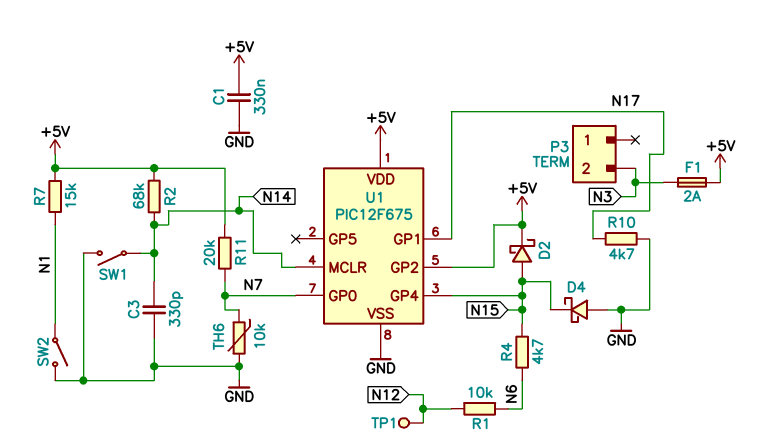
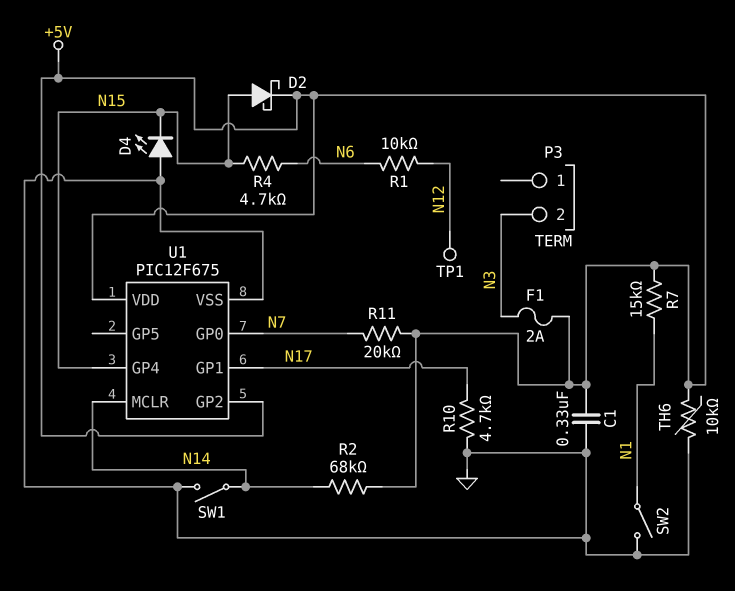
C3: 330pF (GND, N14) -> none
D4: schottky (A GND, K N15) -> LED (A GND, K N15)
TH6: 10k (GND, N7) -> 10k (+5V, GND)

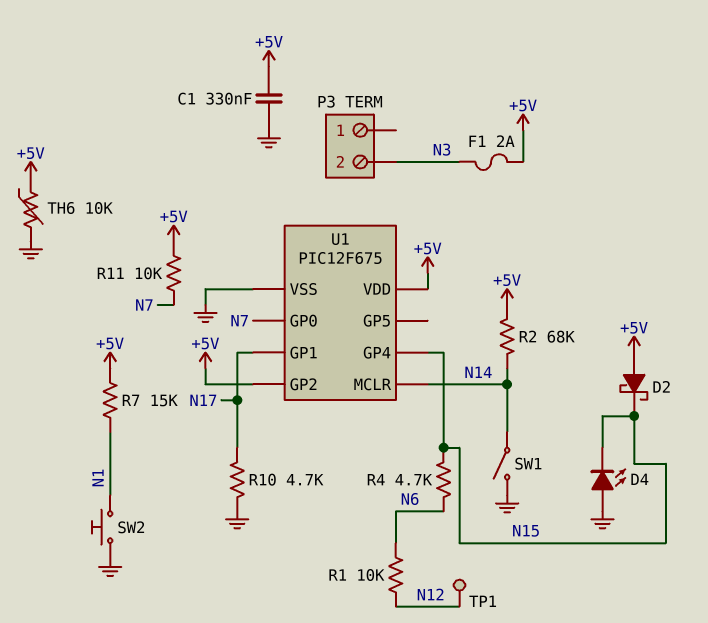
D2: schottky (A N15, K +5V) -> schottky (A +5V, K N15)
R11: 20k (+5V, N7) -> 10k (+5V, N7)
SW2: switch (GND, N1) -> button (GND, N1)

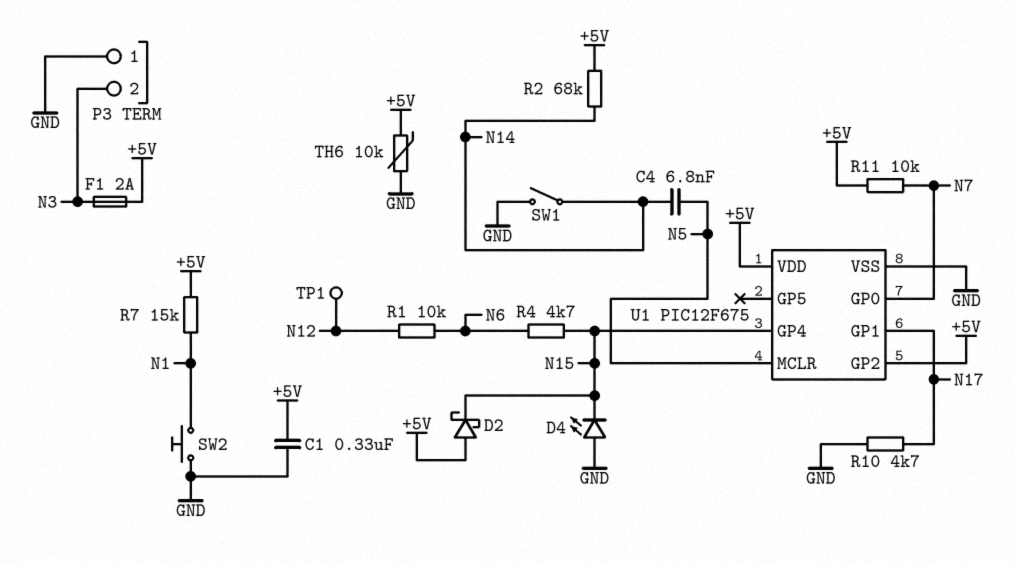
C4: none -> 6.8nF (N5, N14)
P3 pin 1: none -> GND
U1 pin MCLR: N14 -> N5

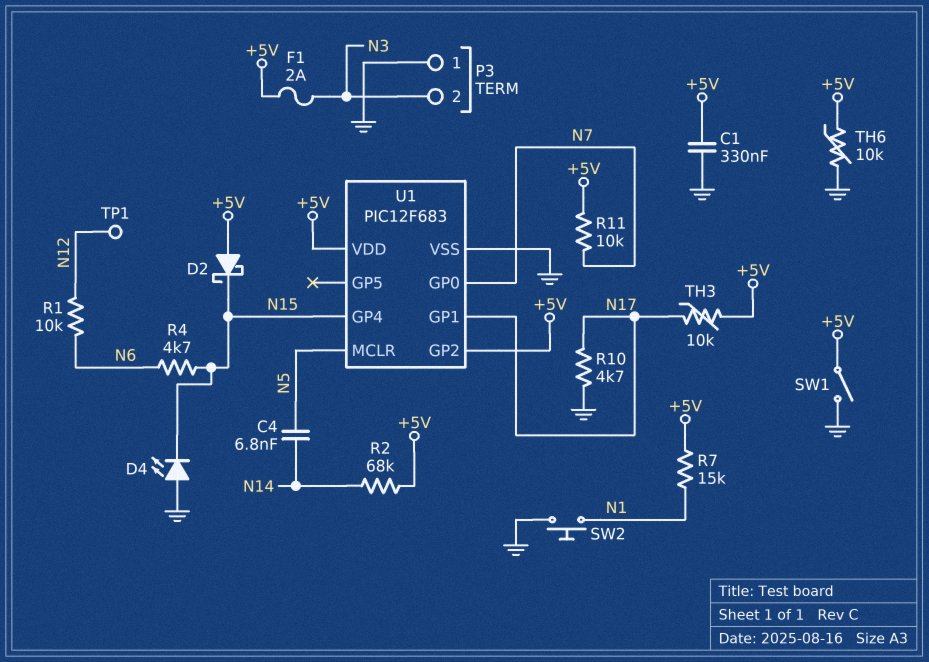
SW1: switch (GND, N14) -> switch (+5V, GND)
TH3: none -> 10k (+5V, N17)
U1: PIC12F675 -> PIC12F683

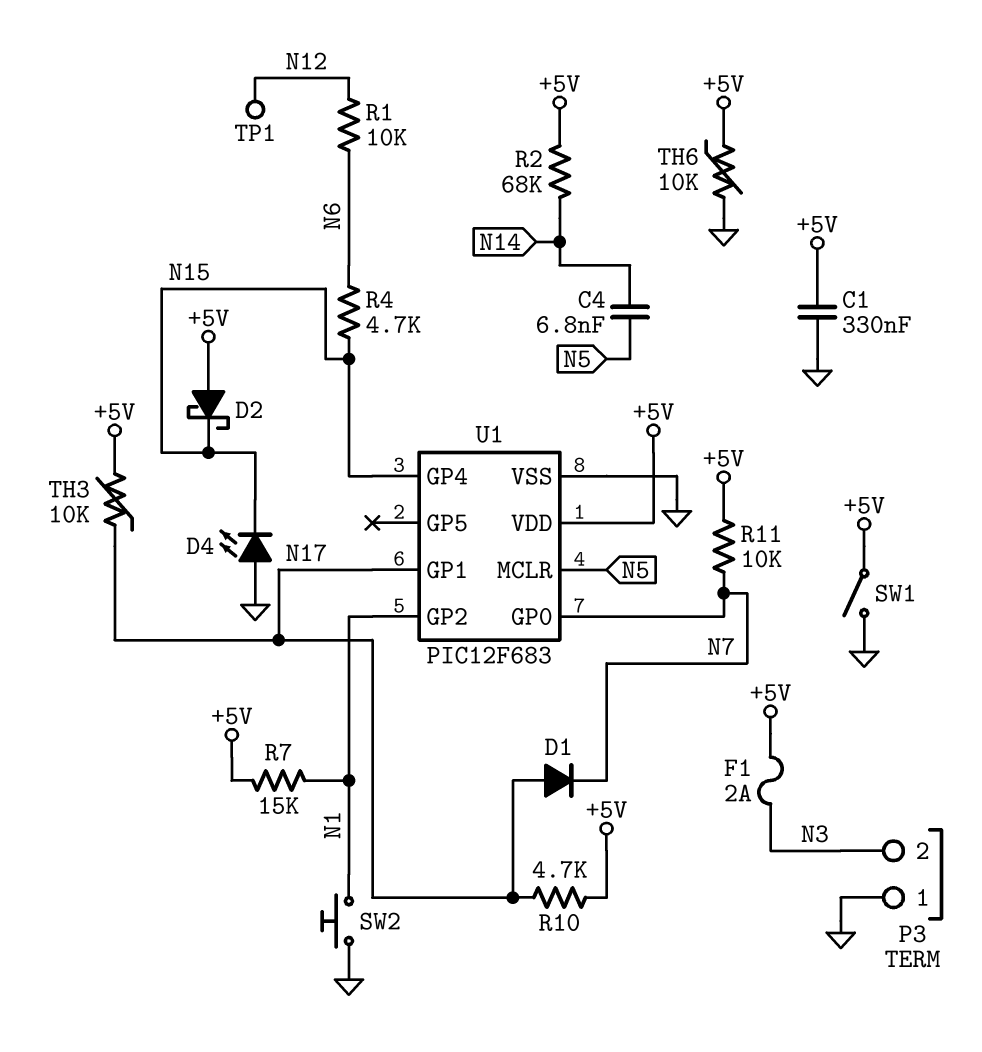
D1: none -> diode (A N17, K N7)
R10: 4.7k (GND, N17) -> 4.7k (+5V, N17)
U1 pin GP2: +5V -> N1

